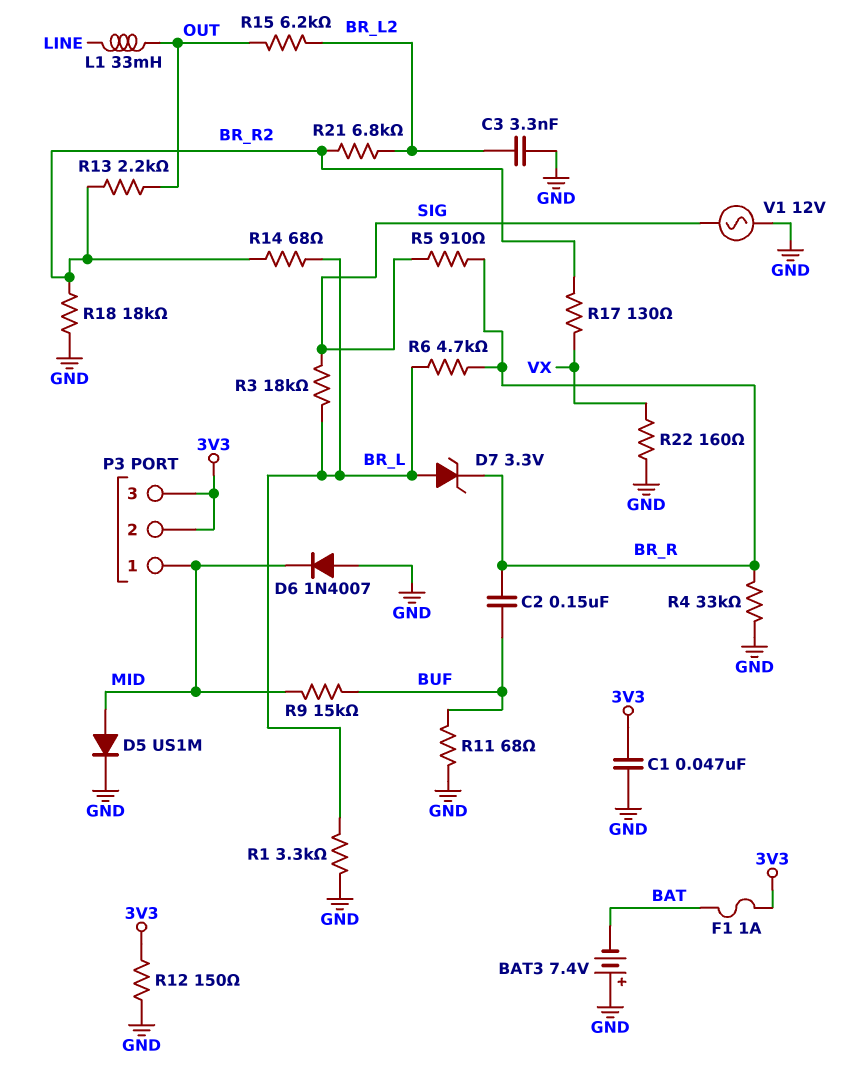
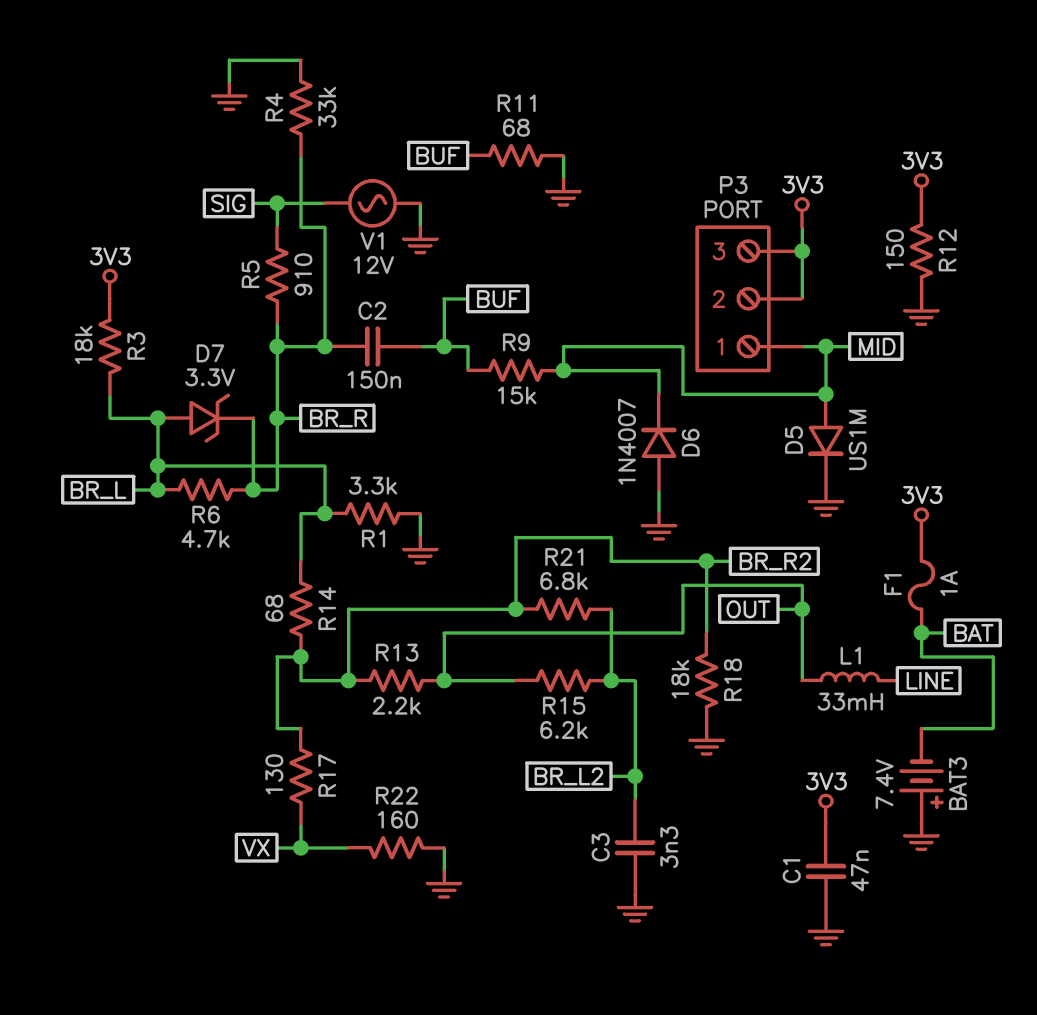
R3: 18k (BR_L, SIG) -> 18k (3V3, BR_L)

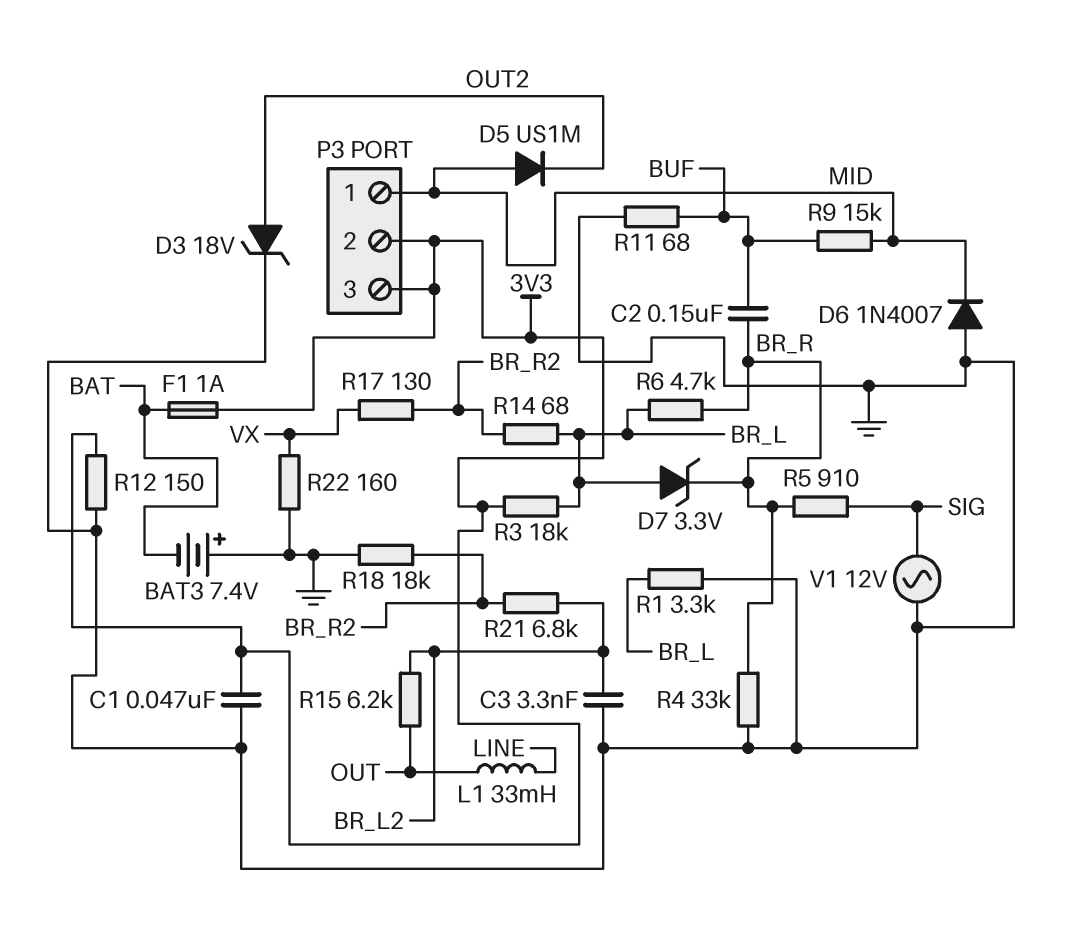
D3: none -> zener 18V (A OUT2, K GND)
D5: diode US1M (A MID, K GND) -> diode US1M (A MID, K OUT2)
R13: 2.2k (BR_R2, OUT) -> none

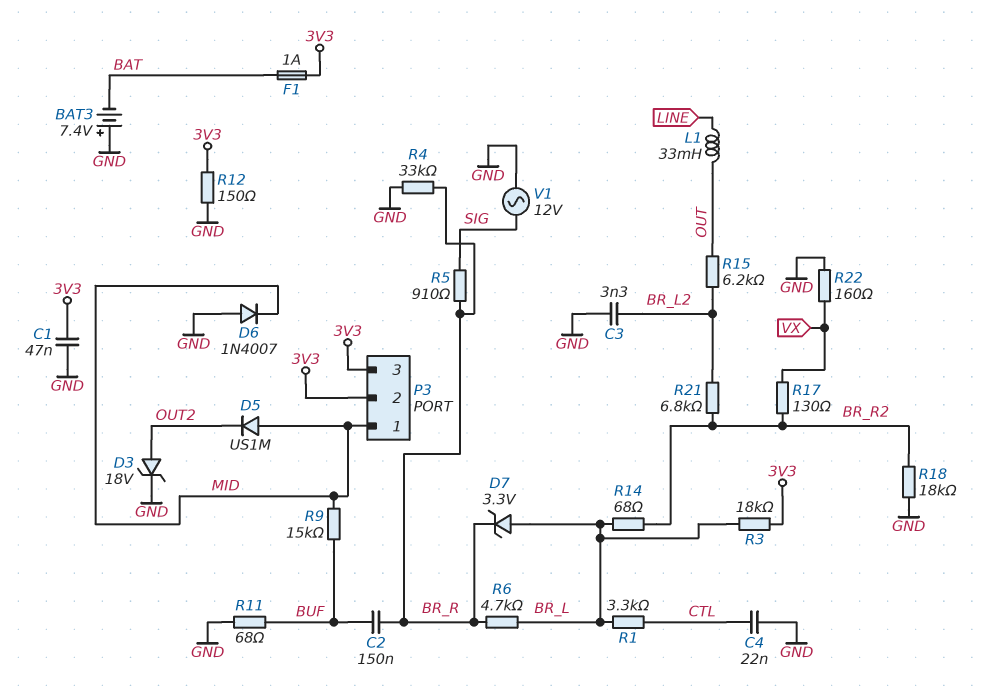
C4: none -> 22nF (CTL, GND)
R1: 3.3k (BR_L, GND) -> 3.3k (BR_L, CTL)

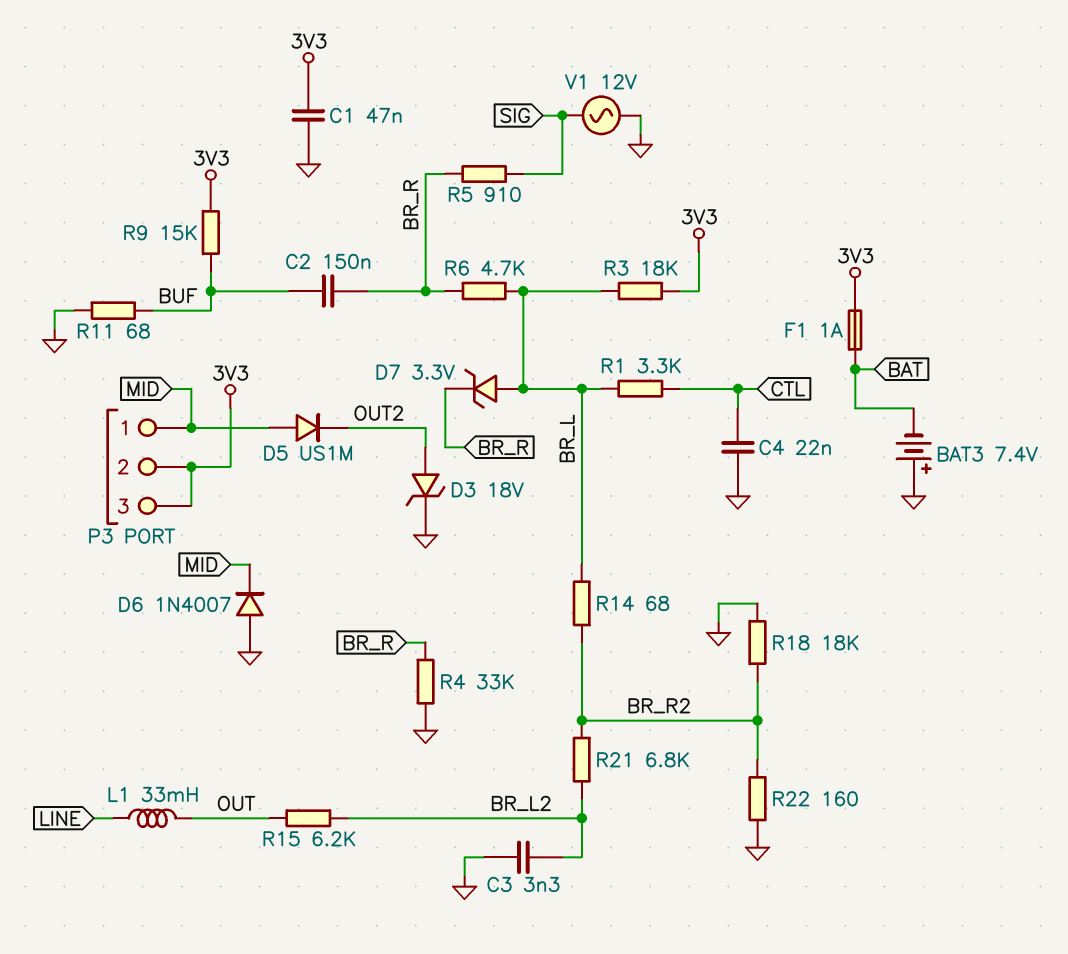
R9: 15k (BUF, MID) -> 15k (3V3, BUF)
R12: 150 (3V3, GND) -> none
R17: 130 (BR_R2, VX) -> none
R22: 160 (GND, VX) -> 160 (BR_R2, GND)

